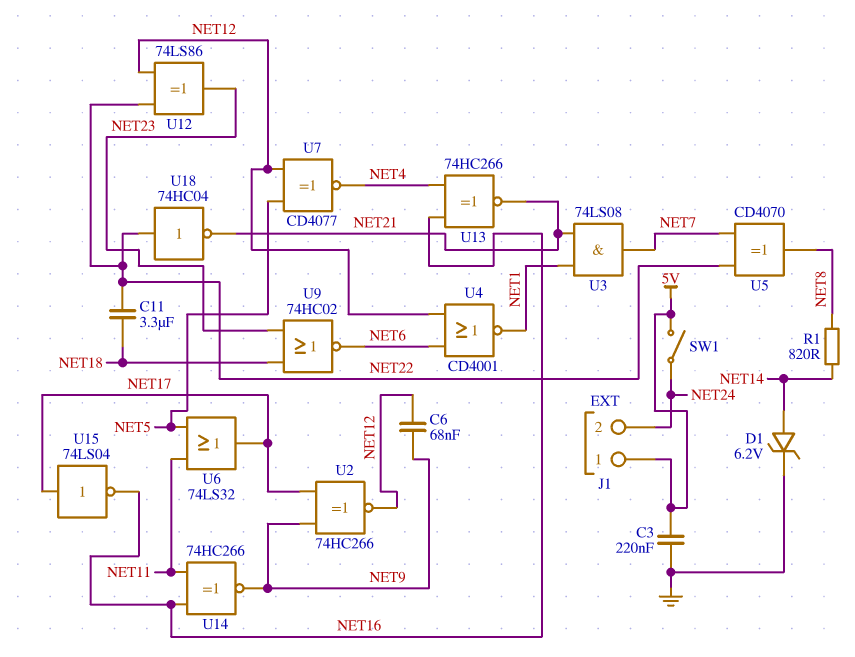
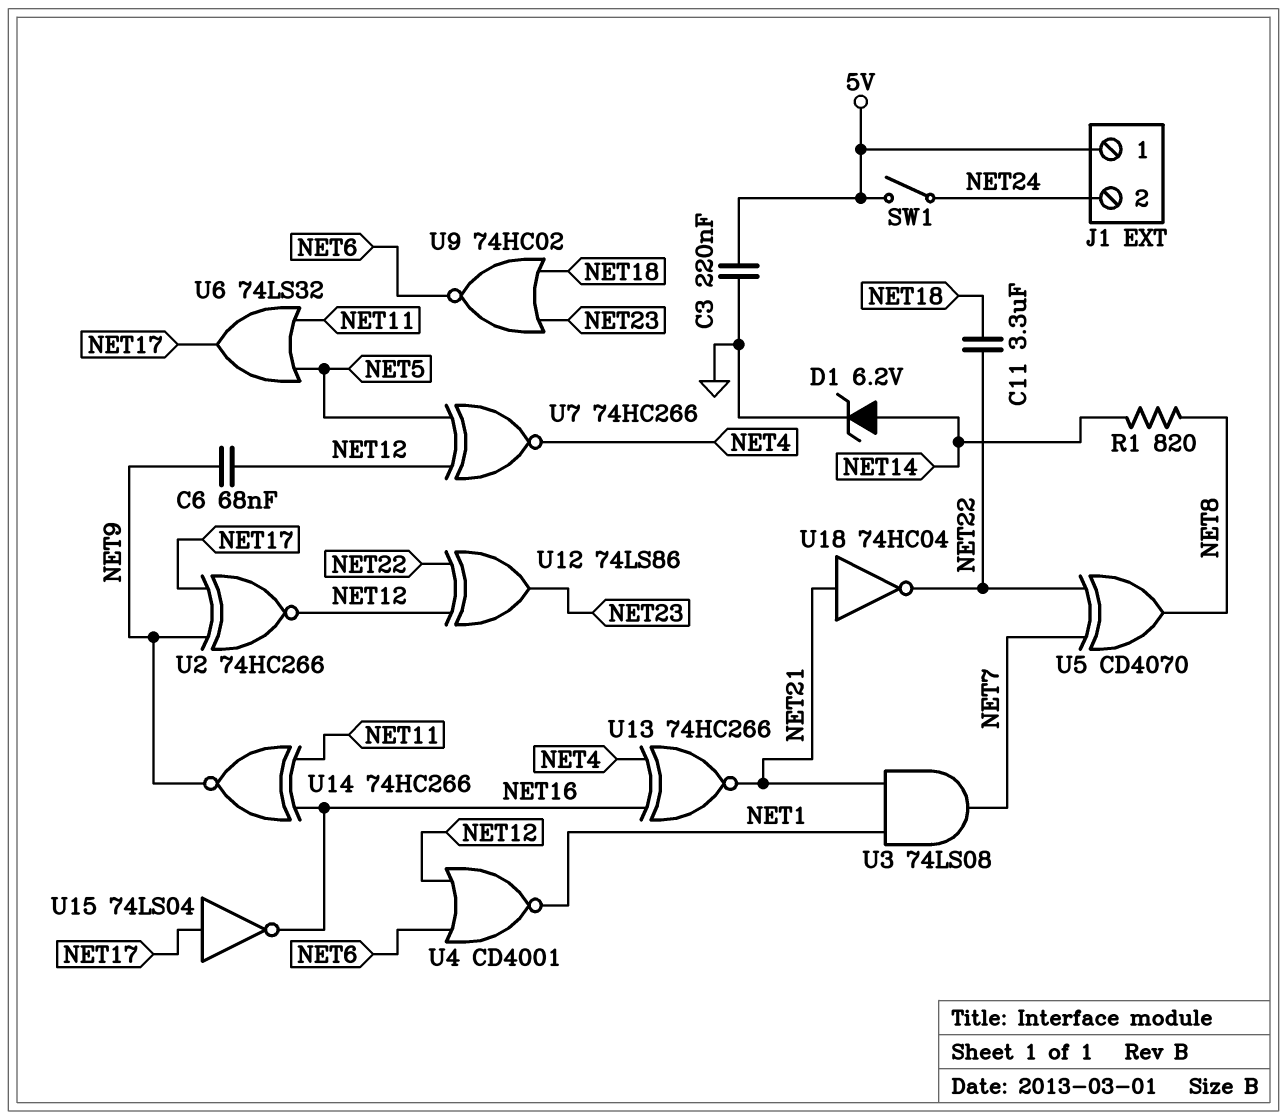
U7: XNOR CD4077 (in NET5, in NET12, out NET4) -> XNOR 74HC266 (in NET5, in NET12, out NET4)
U18: NOT 74HC04 (in NET22, out NET21) -> NOT 74HC04 (in NET21, out NET22)

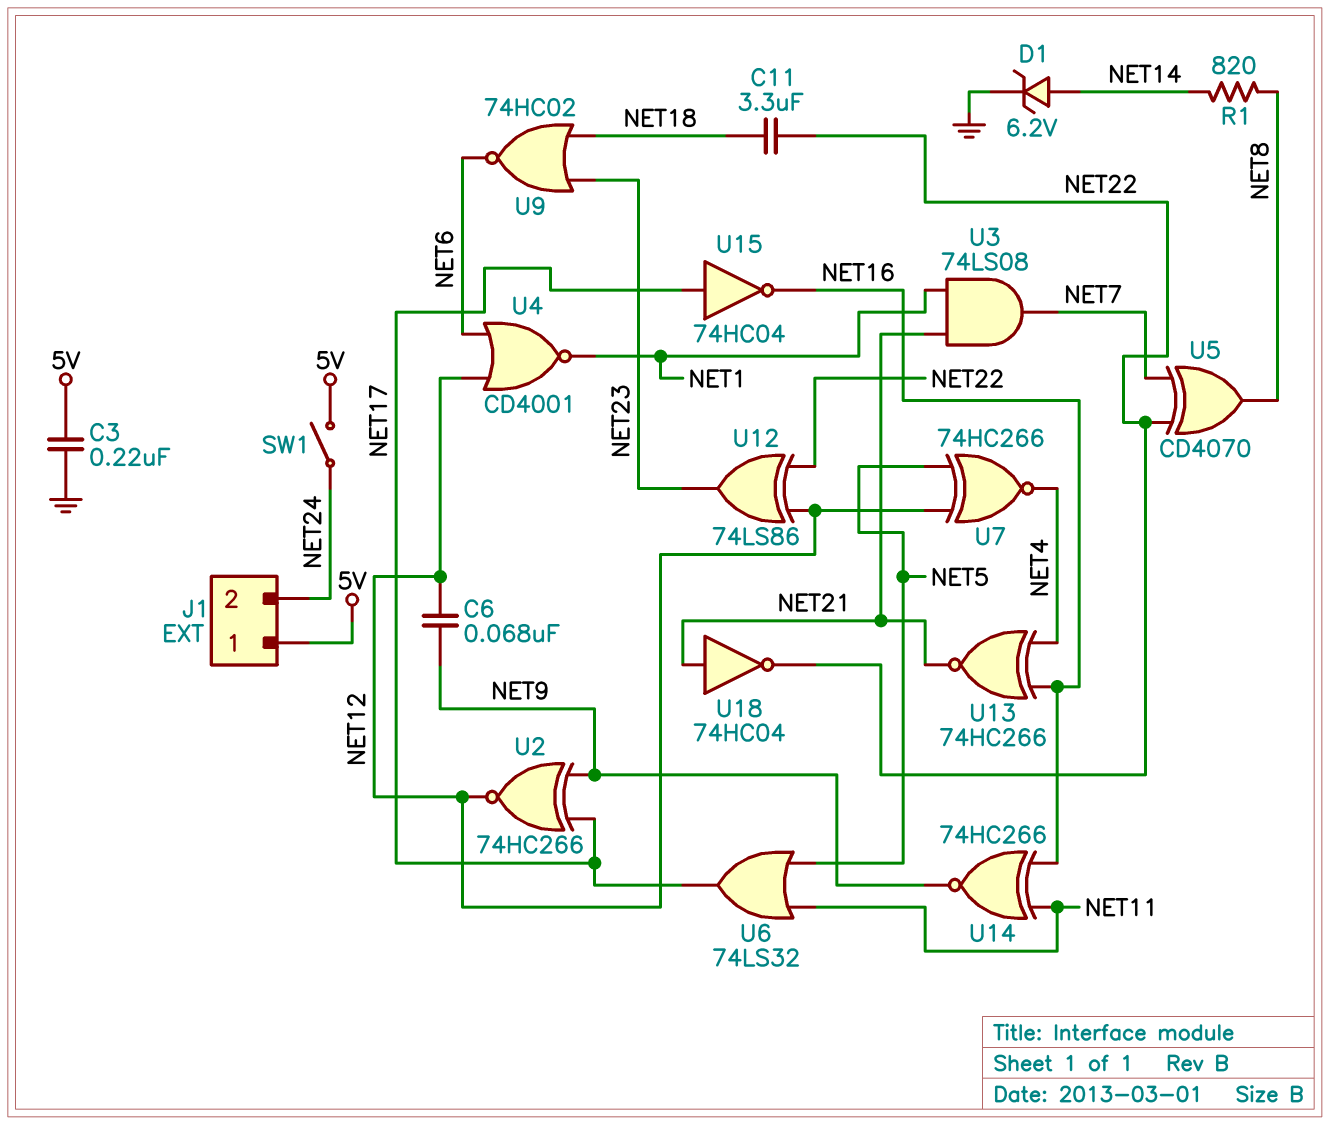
U15: NOT 74LS04 (in NET17, out NET16) -> NOT 74HC04 (in NET17, out NET16)

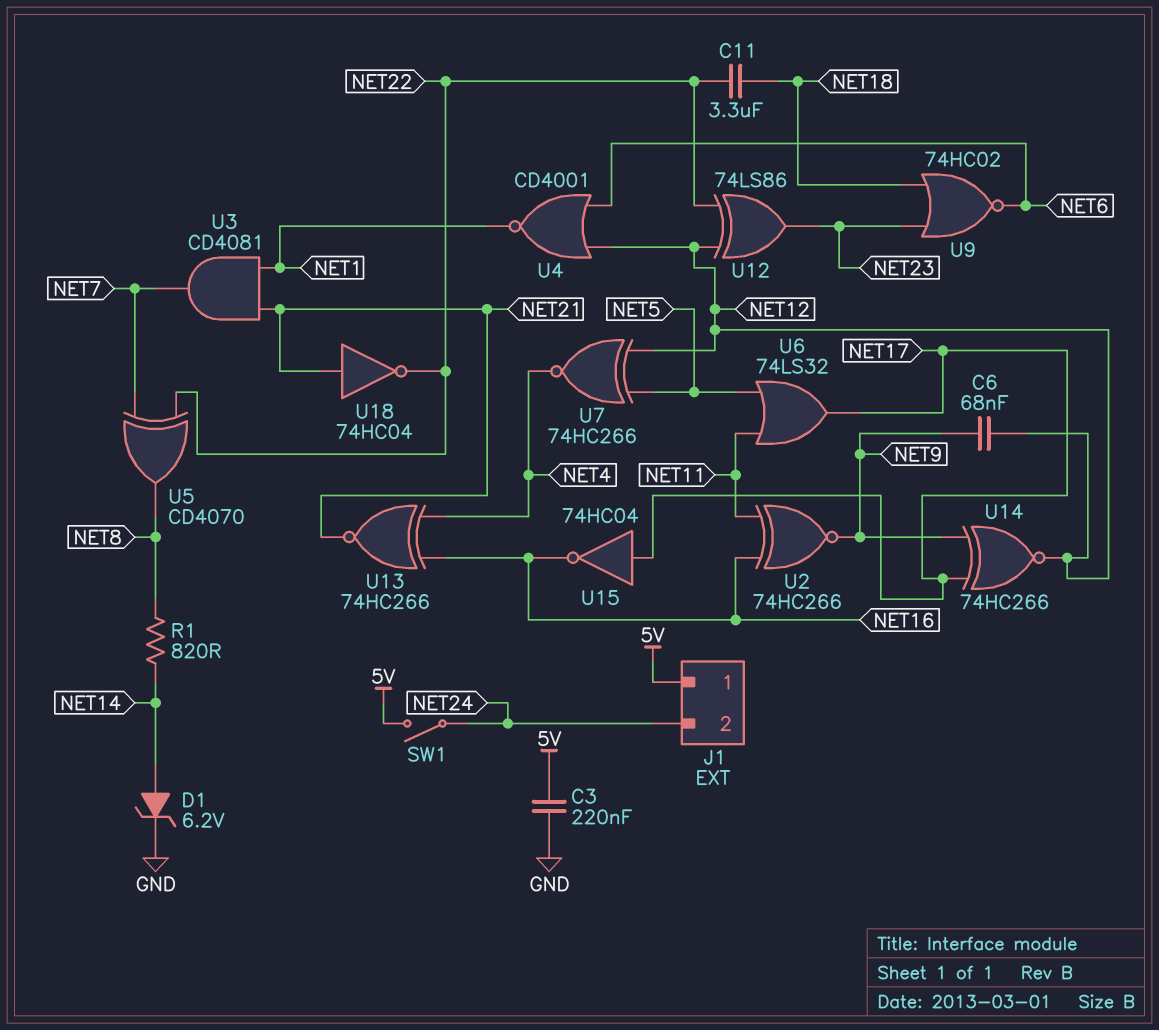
U2: XNOR 74HC266 (in NET9, in NET17, out NET12) -> XNOR 74HC266 (in NET11, in NET16, out NET9)
U3: AND 74LS08 (in NET1, in NET21, out NET7) -> AND CD4081 (in NET1, in NET21, out NET7)
U14: XNOR 74HC266 (in NET11, in NET16, out NET9) -> XNOR 74HC266 (in NET9, in NET17, out NET12)

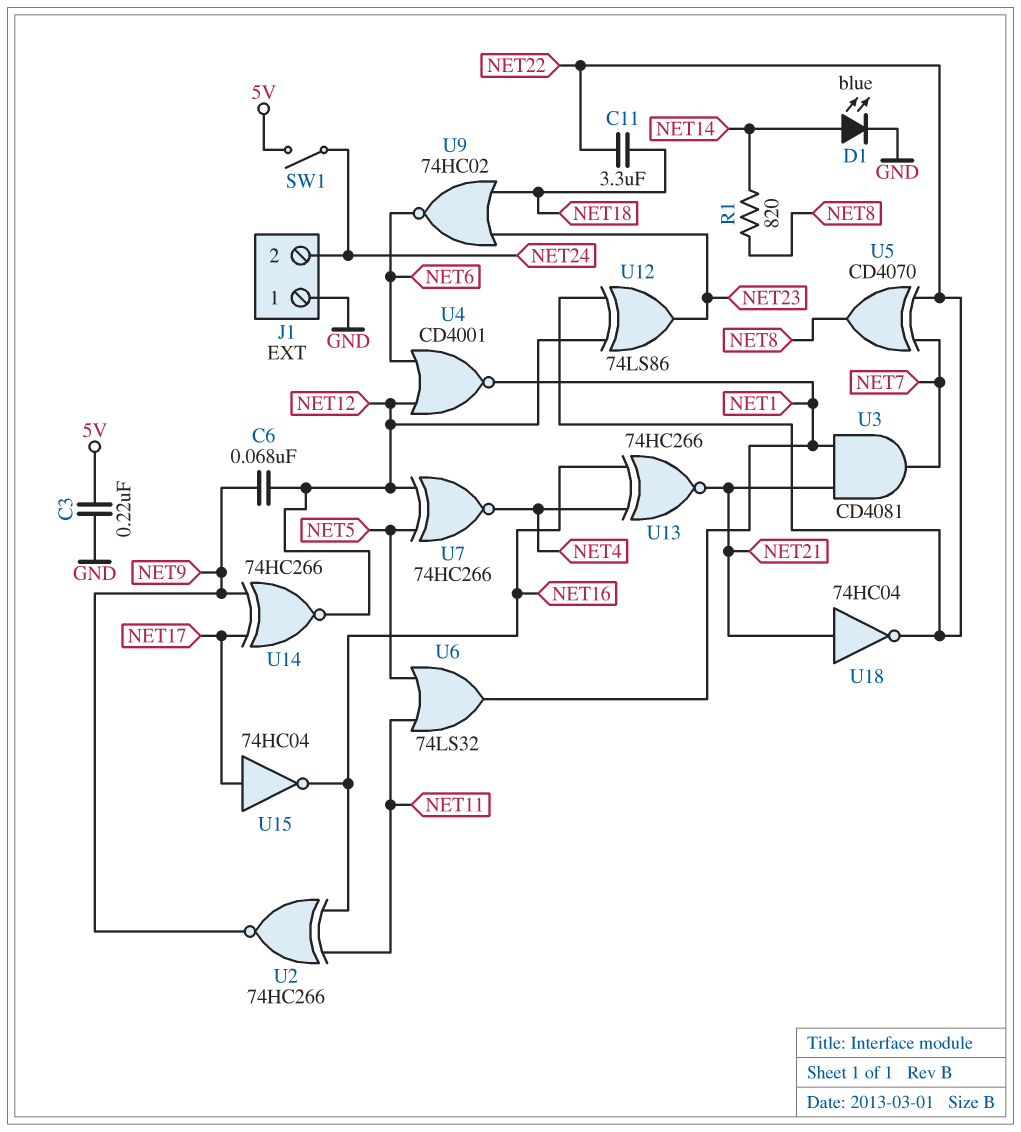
D1: zener 6.2V (A NET14, K GND) -> LED blue (A NET14, K GND)
J1 pin 1: 5V -> GND
U6: OR 74LS32 (in NET5, in NET11, out NET17) -> OR 74LS32 (in NET5, in NET11, out NET1)

